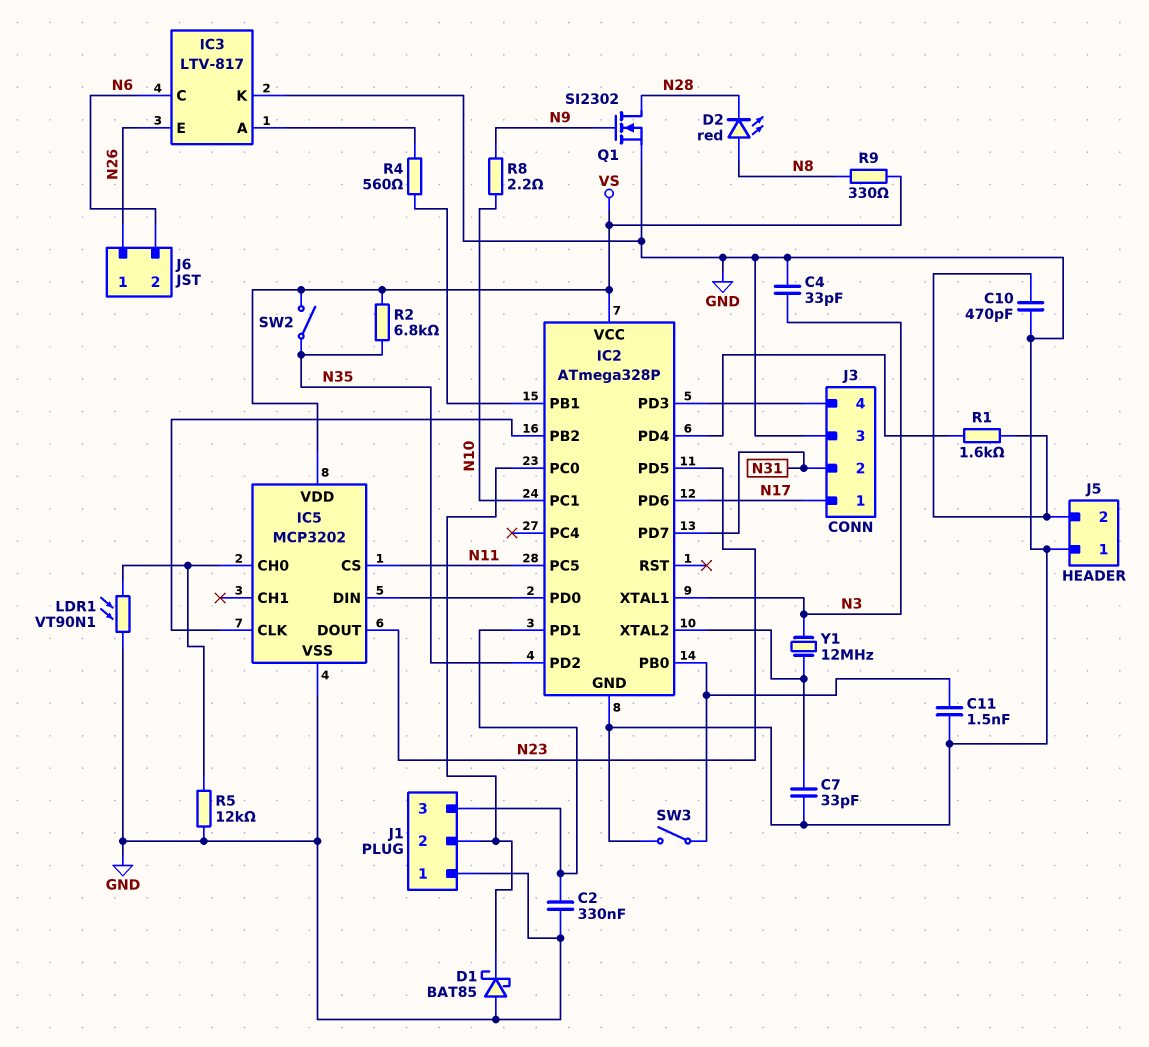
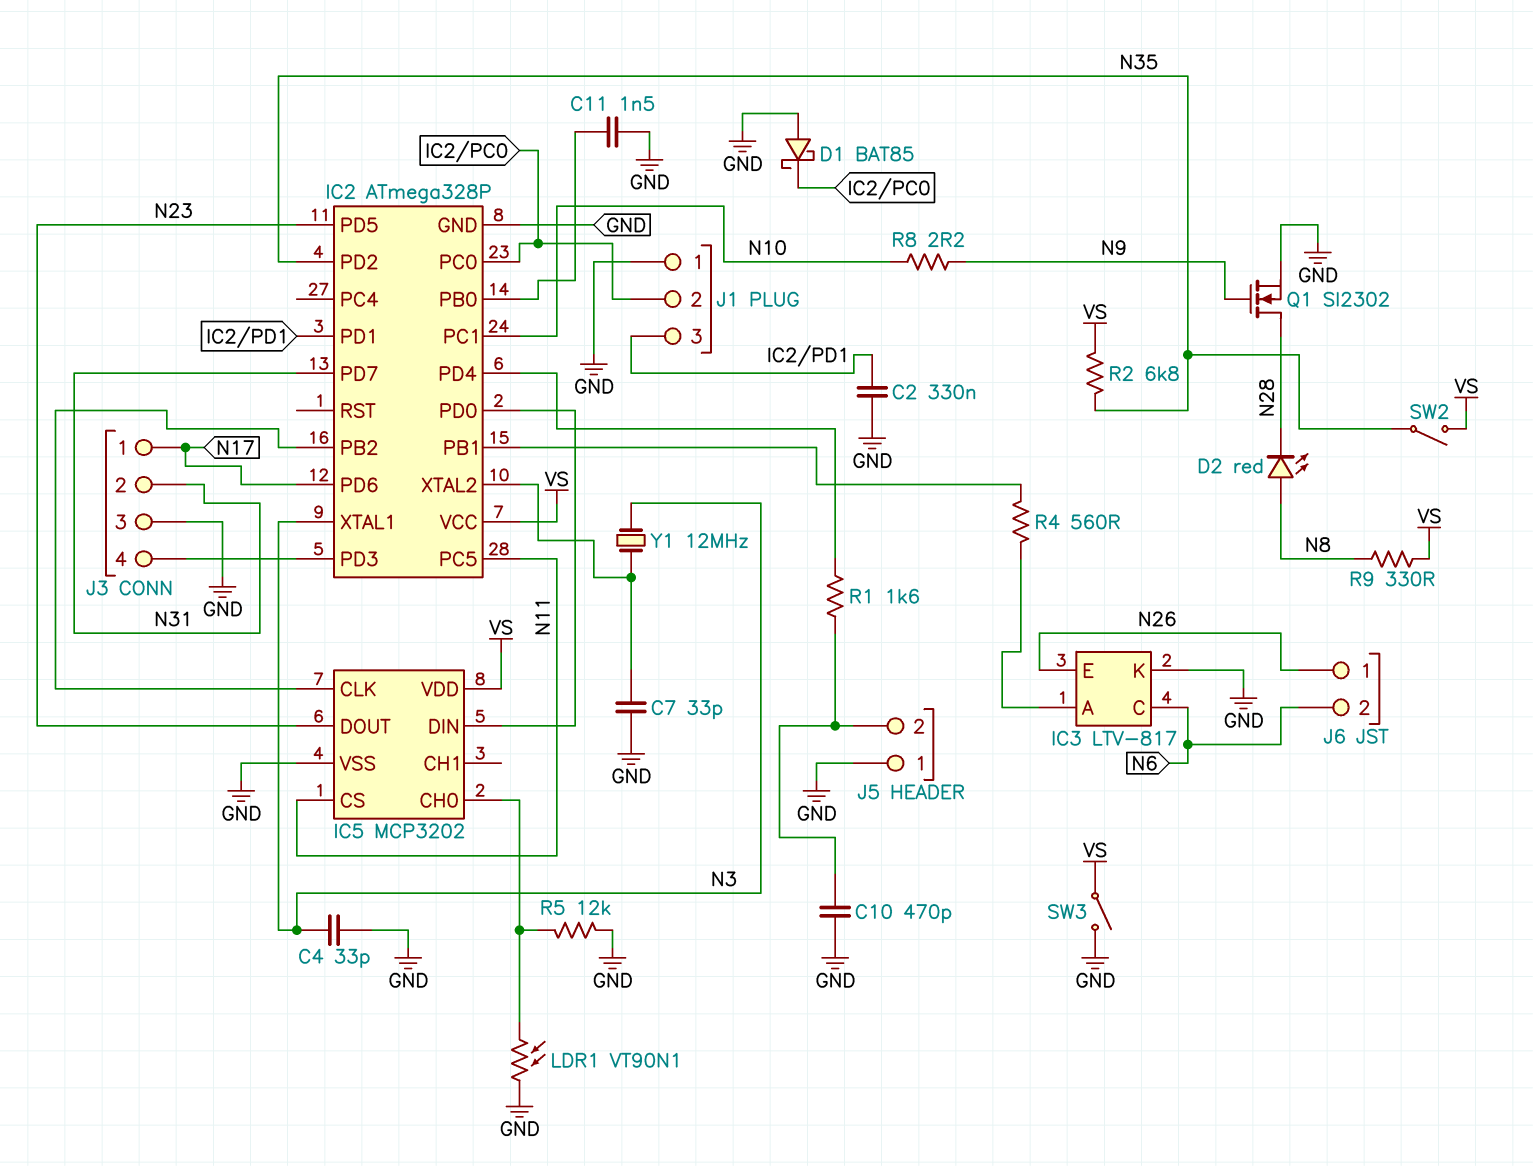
SW3: switch (GND, IC2/PB0) -> switch (GND, VS)

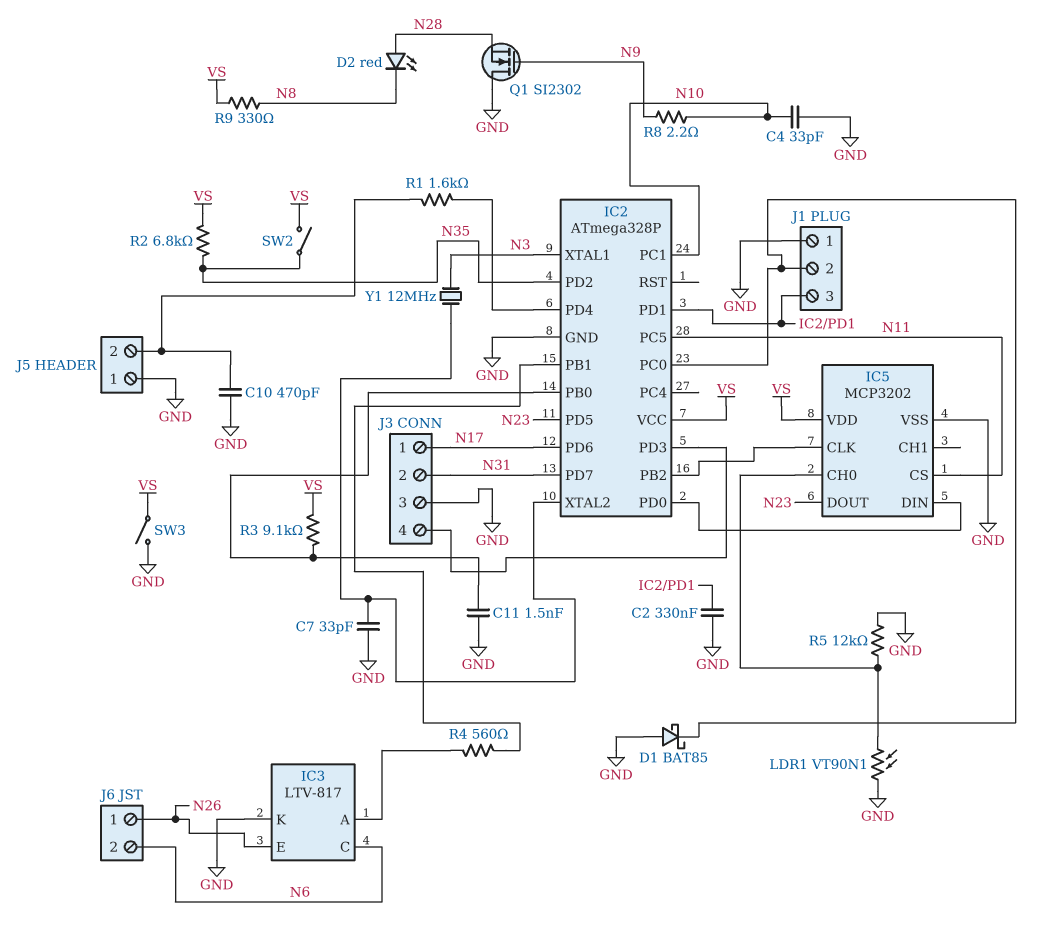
C4: 33pF (GND, N3) -> 33pF (GND, N10)
D2: LED red (A N8, K N28) -> LED red (A N28, K N8)
Q1: NMOS SI2302 (G N9, D N28, S GND) -> NMOS SI2302 (G N9, D GND, S N28)
R3: none -> 9.1k (IC2/PB0, VS)

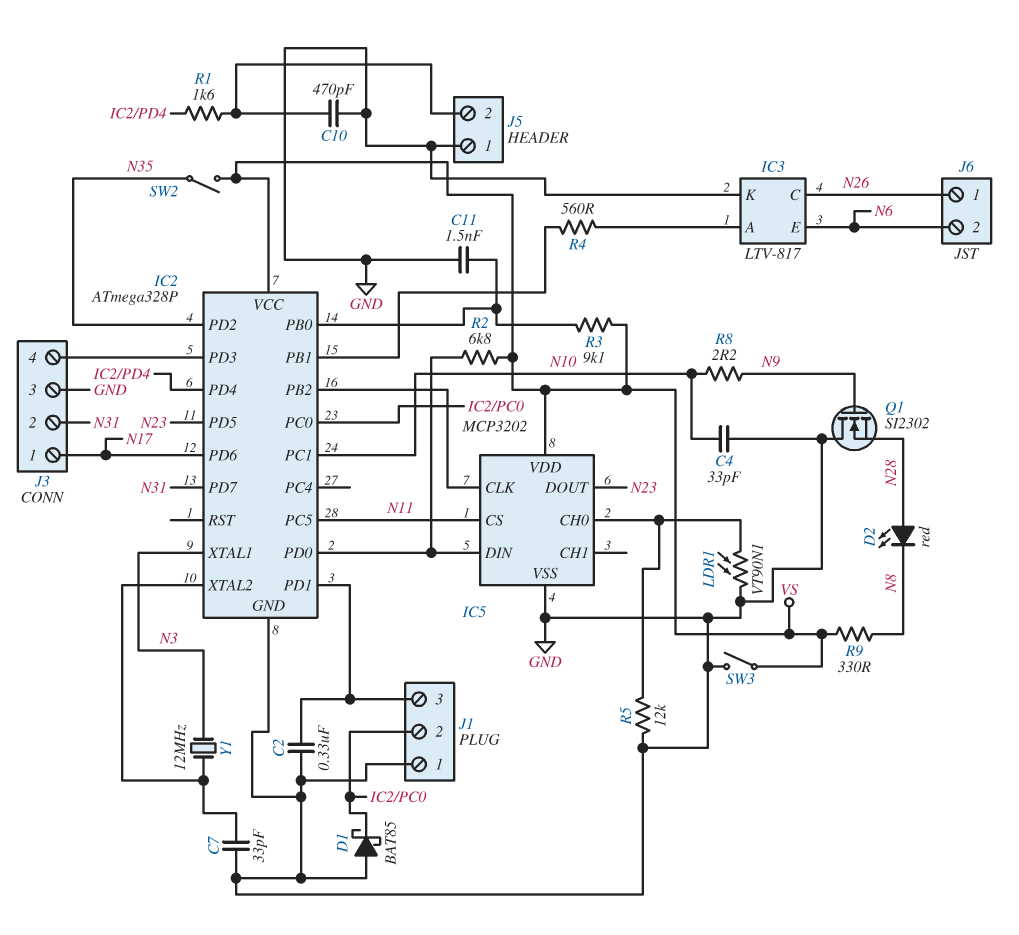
IC3 pin C: N6 -> N26
IC3 pin E: N26 -> N6
R2: 6.8k (N35, VS) -> 6.8k (IC2/PD0, VS)

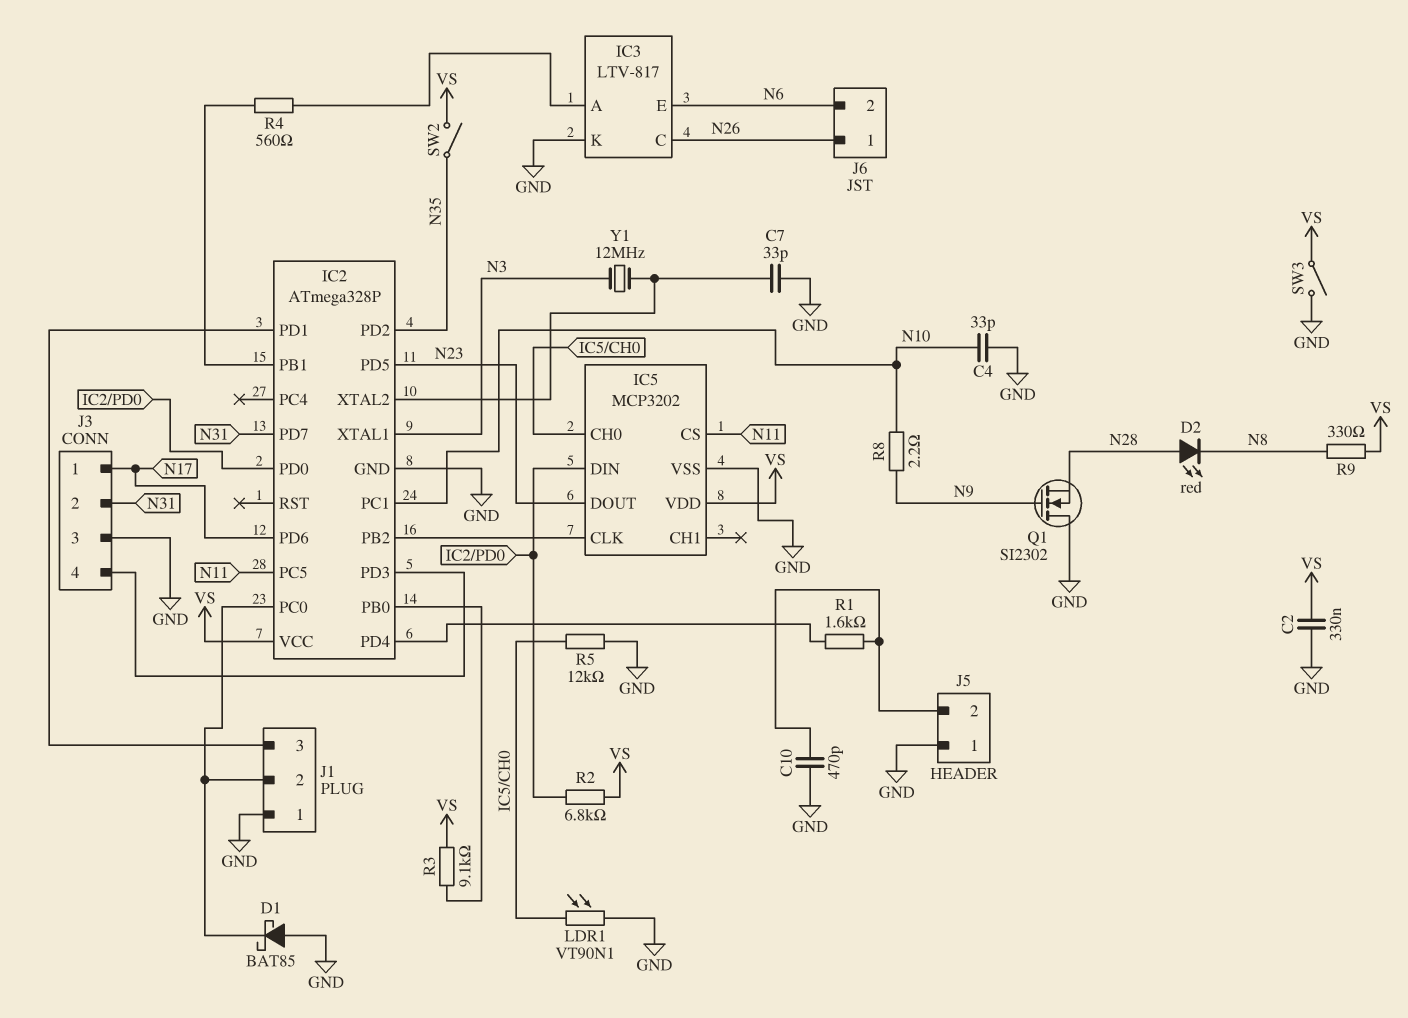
C2: 330nF (GND, IC2/PD1) -> 330nF (GND, VS)
C11: 1.5nF (GND, IC2/PB0) -> none

